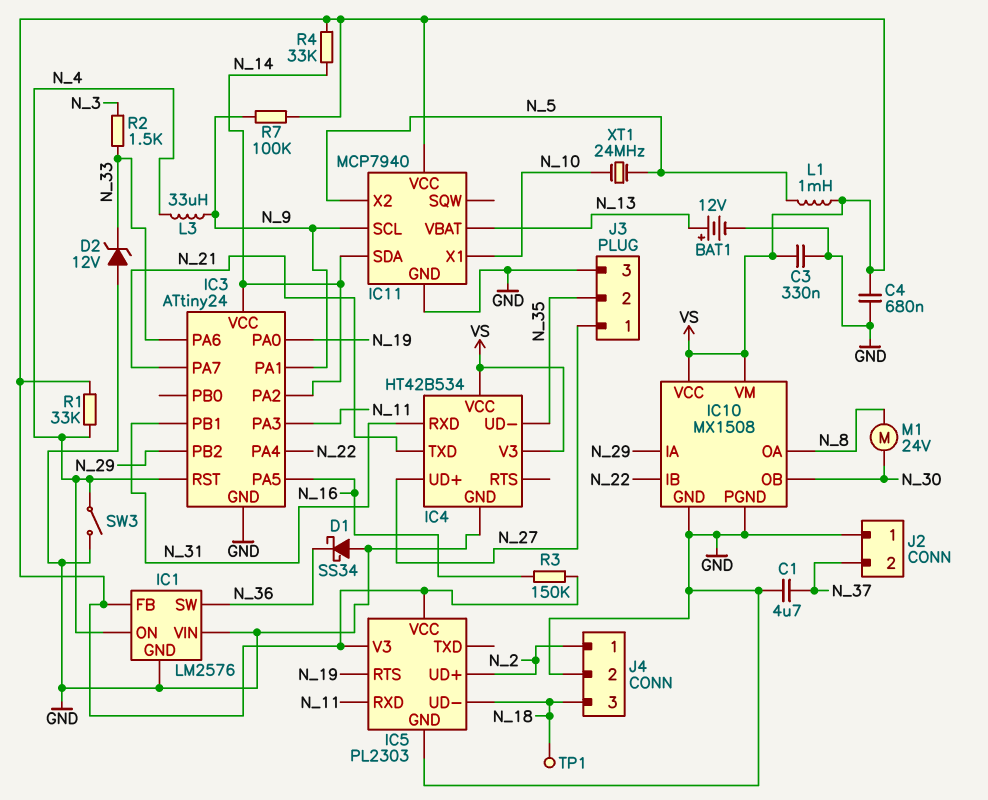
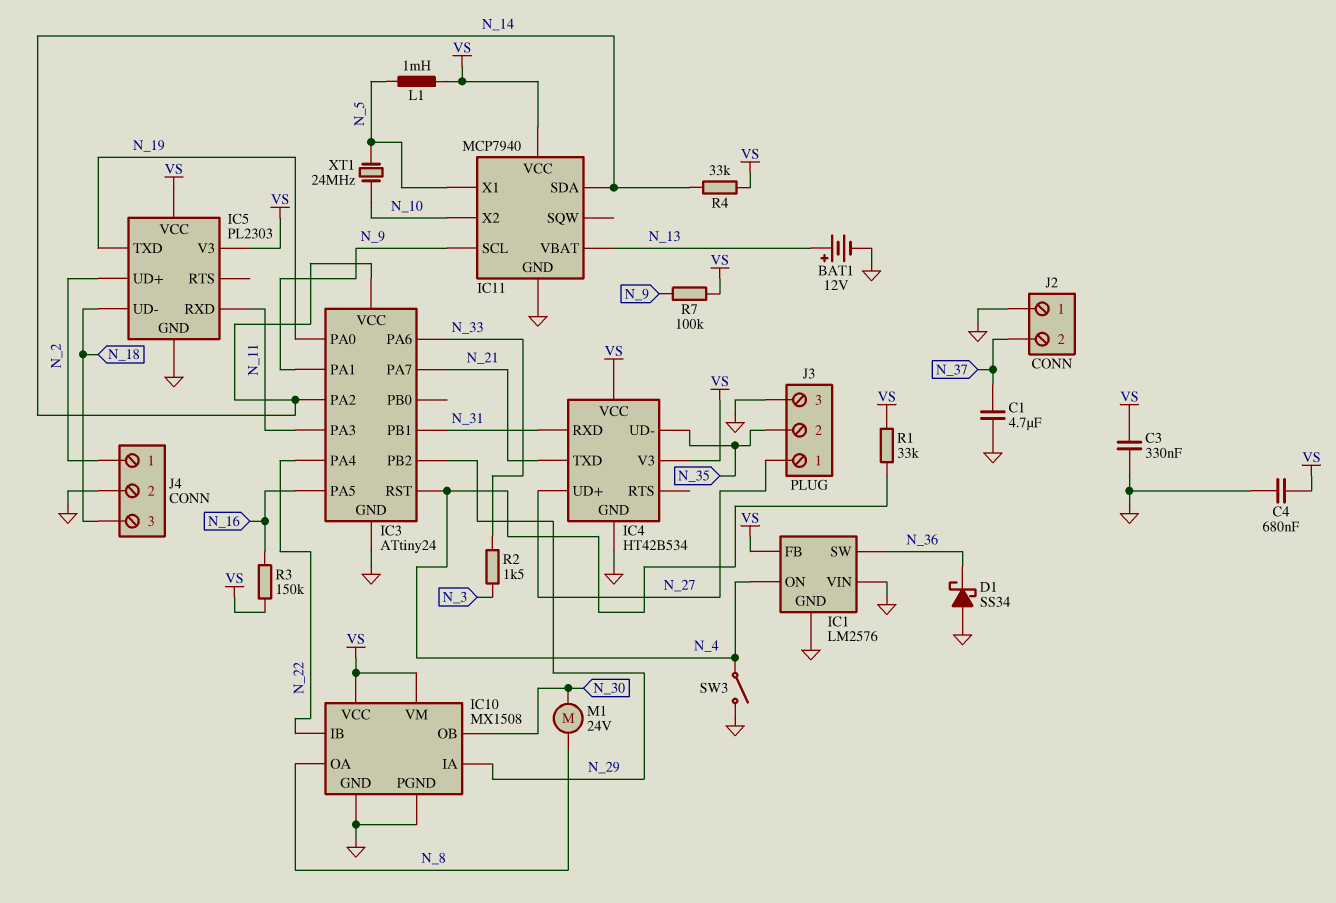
D2: zener 12V (A GND, K N_33) -> none
IC5 pin RTS: N_19 -> none
IC5 pin TXD: none -> N_19
IC11 pin X1: N_10 -> N_5
IC11 pin X2: N_5 -> N_10
L3: 33uH (N_4, N_9) -> none
TP1: test point (N_18) -> none

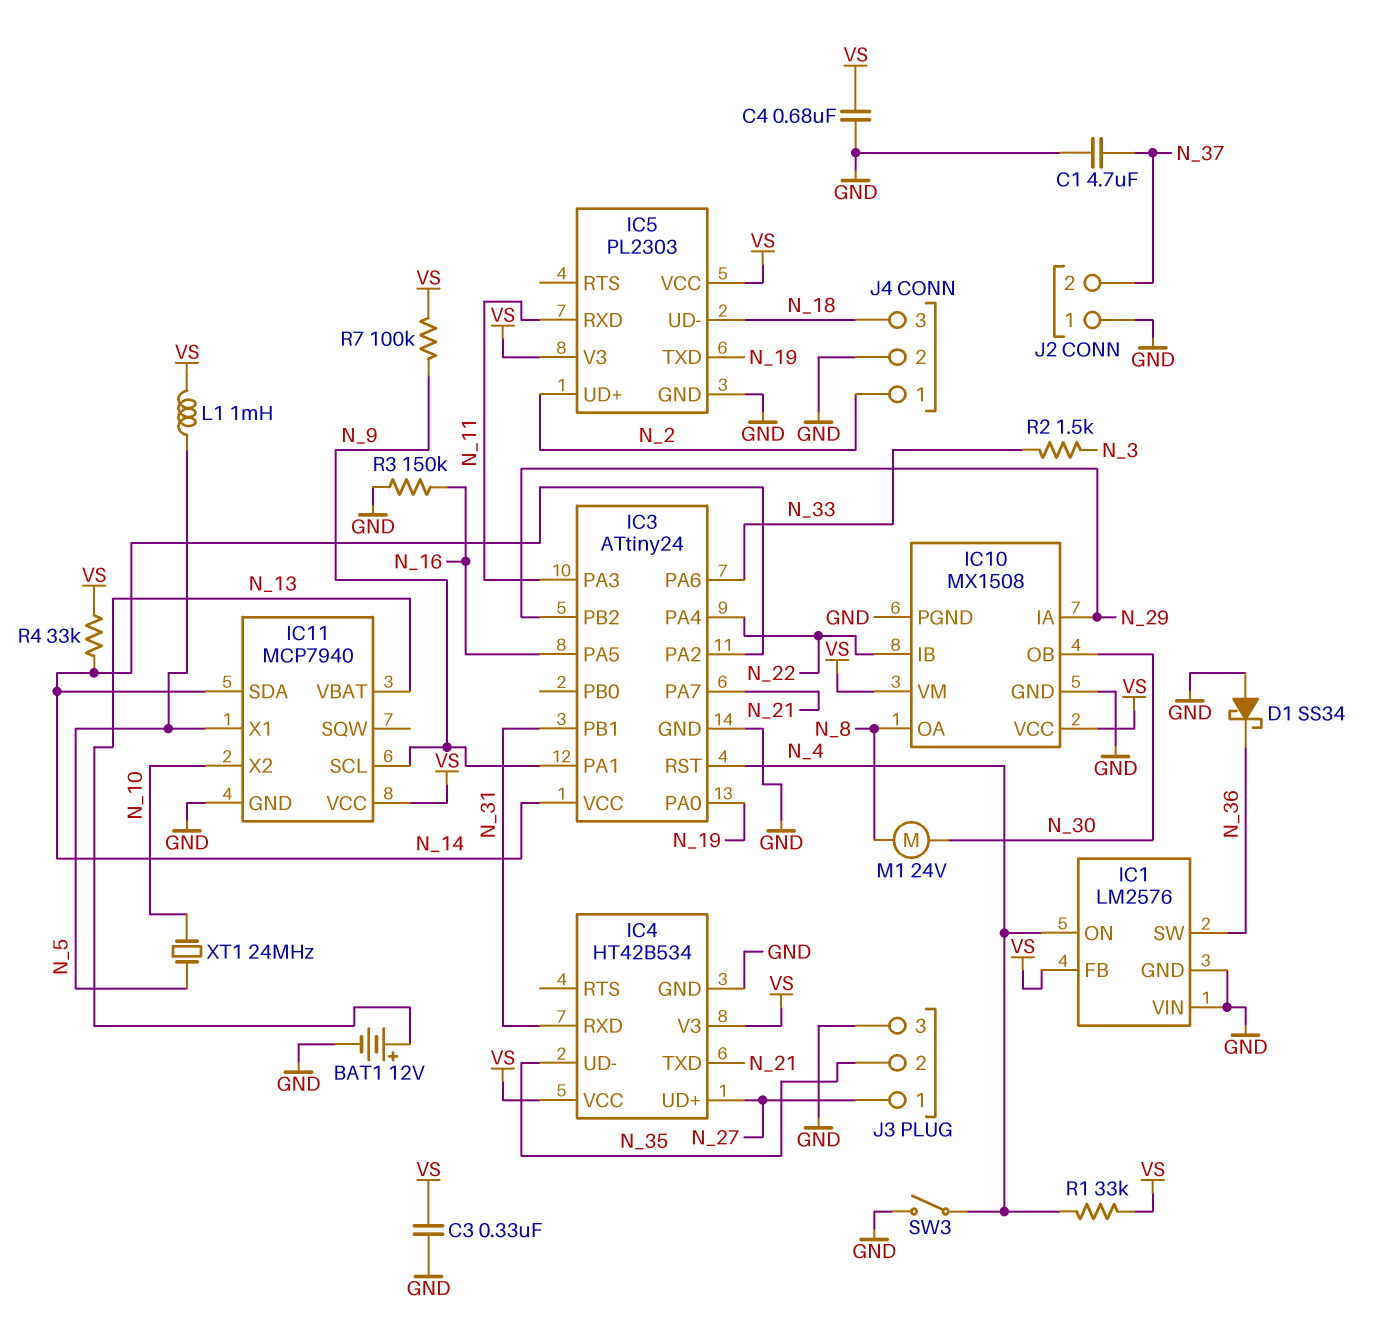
R3: 150k (N_16, VS) -> 150k (GND, N_16)

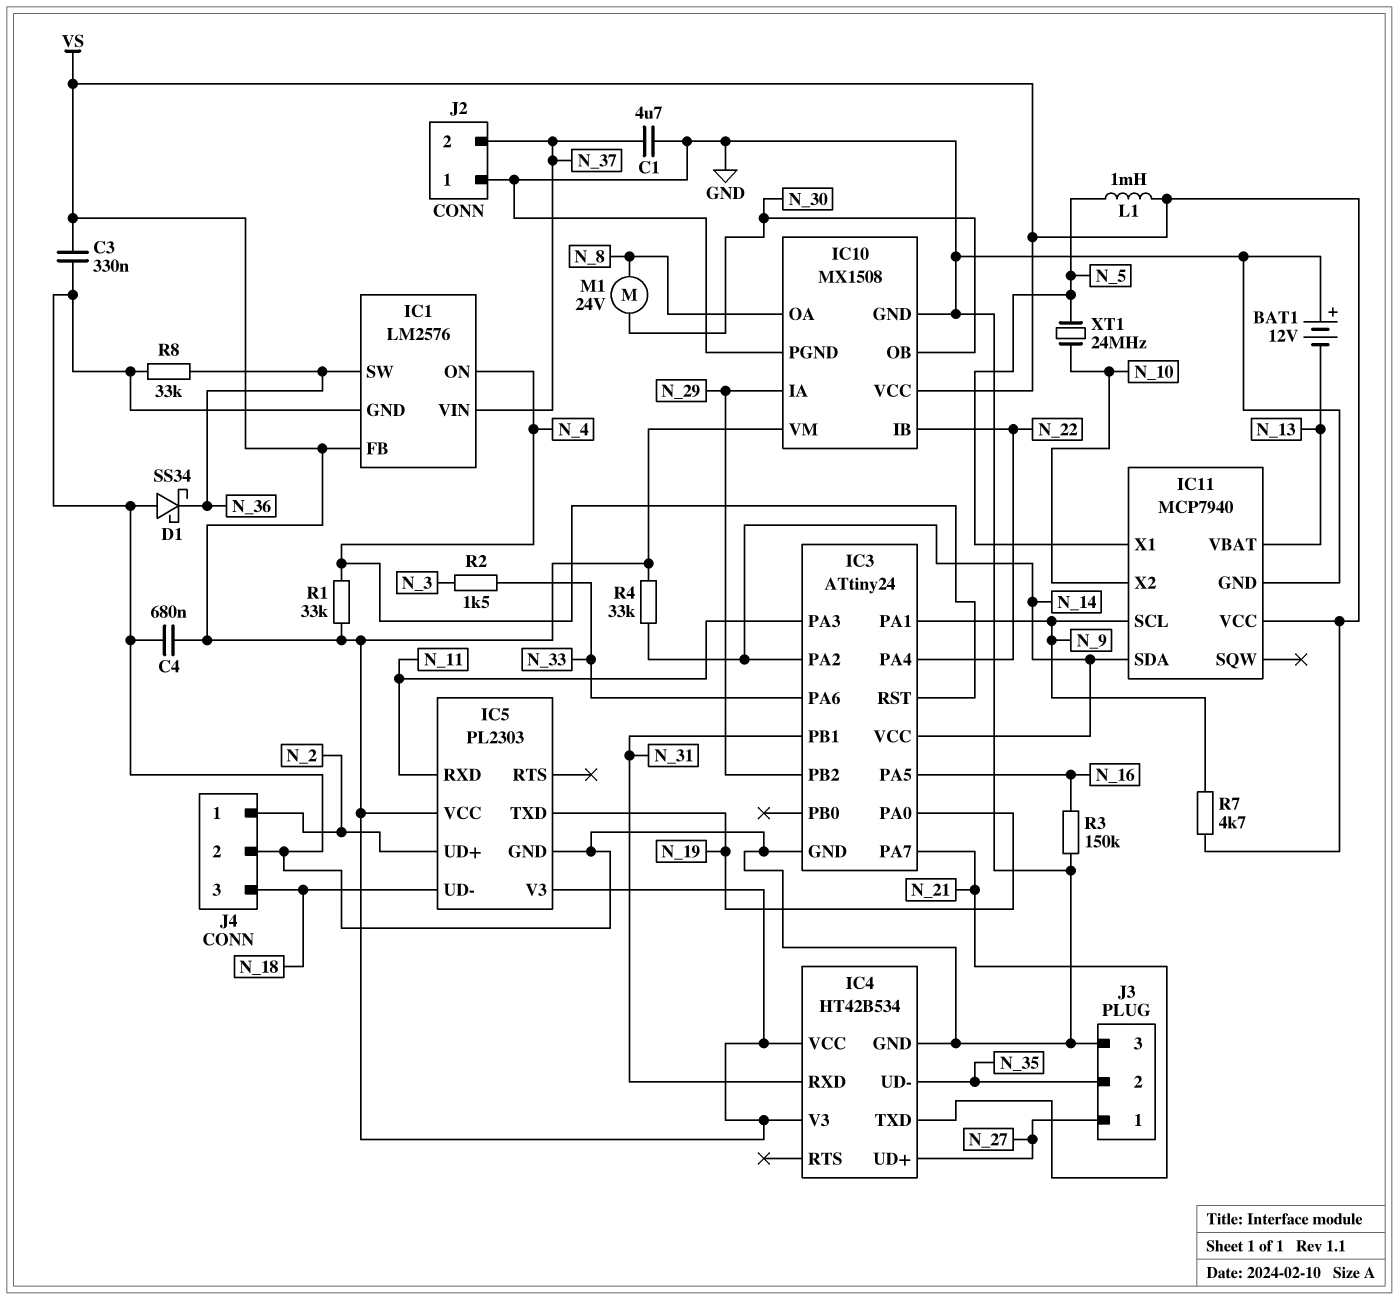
BAT1: 12V (plus N_13, minus GND) -> 12V (plus GND, minus N_13)
IC1 pin VIN: GND -> N_37
R7: 100k (N_9, VS) -> 4.7k (N_9, VS)
R8: none -> 33k (GND, N_36)
SW3: switch (GND, N_4) -> none

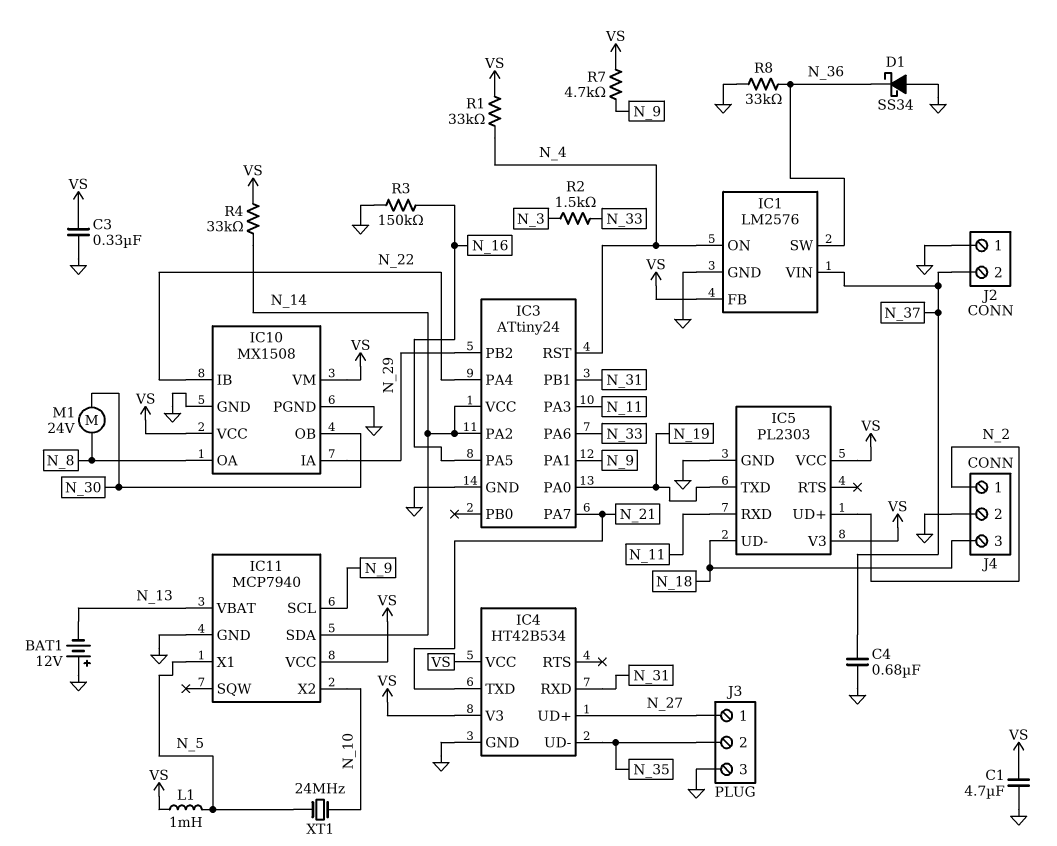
C1: 4.7uF (GND, N_37) -> 4.7uF (GND, VS)
C4: 680nF (GND, VS) -> 680nF (GND, N_37)

